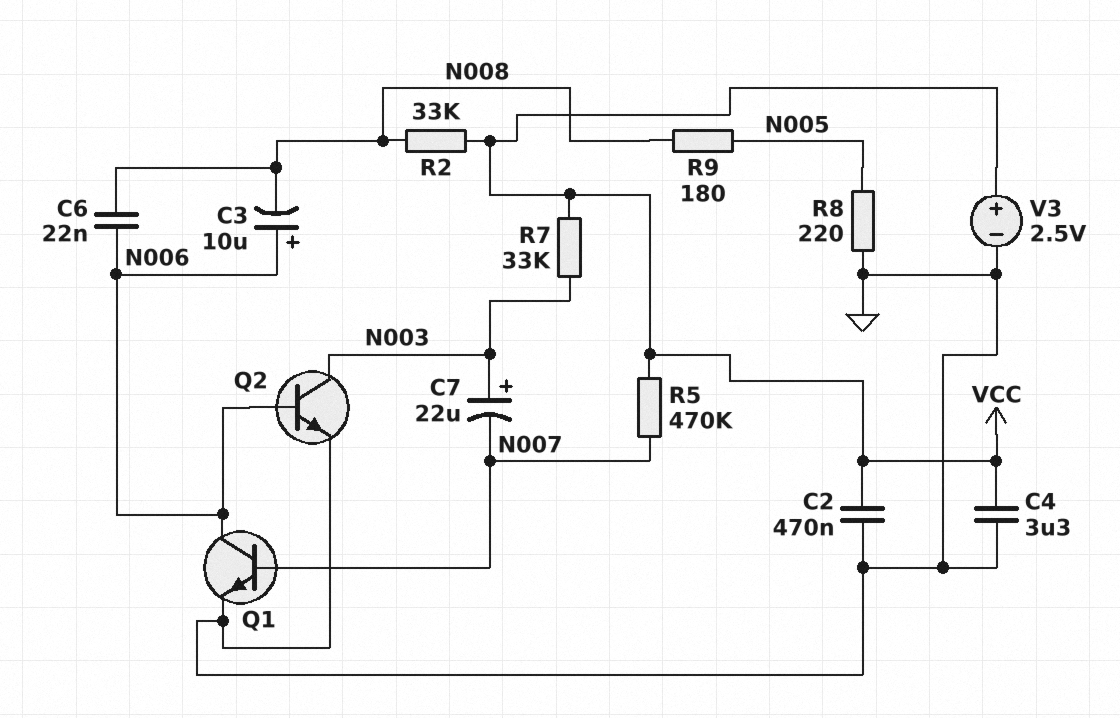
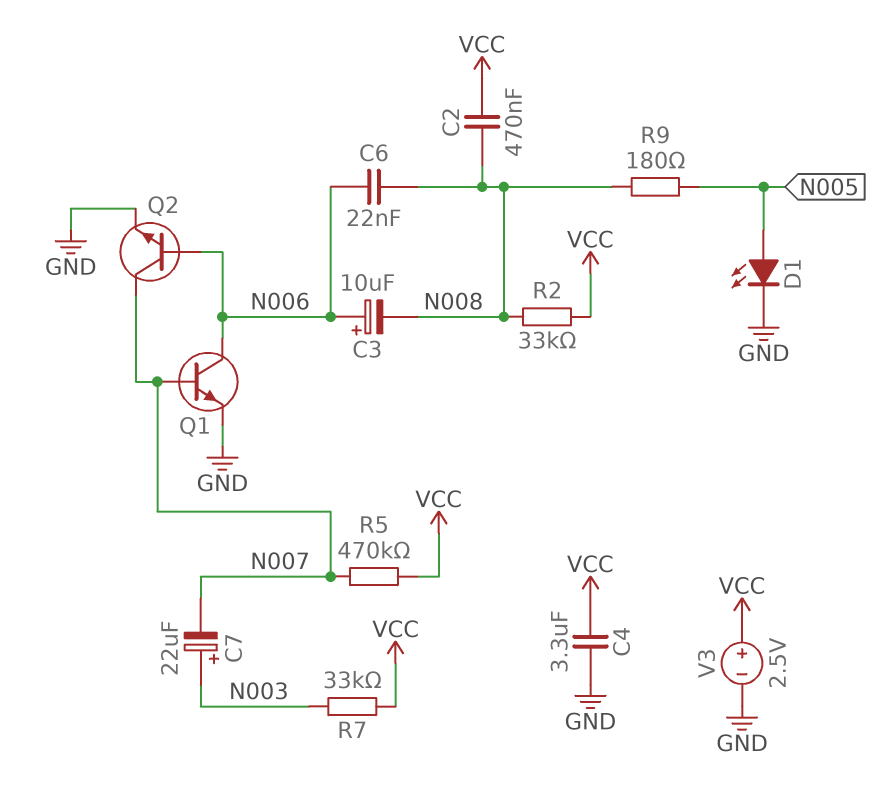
C2: 470nF (GND, VCC) -> 470nF (N008, VCC)
D1: none -> LED (A N005, K GND)
Q2: NPN (B N006, C N003, E GND) -> NPN (B N006, C N007, E GND)
R8: 220 (GND, N005) -> none

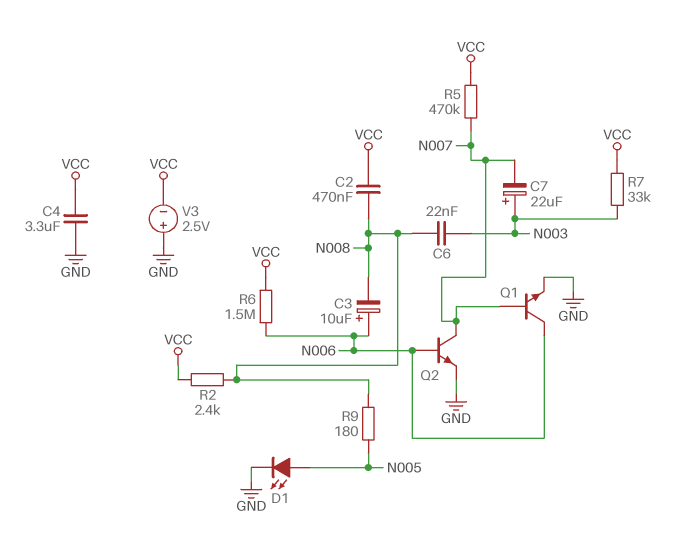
C6: 22nF (N006, N008) -> 22nF (N003, N008)
R2: 33k (N008, VCC) -> 2.4k (N008, VCC)
R6: none -> 1.5M (N006, VCC)
V3: 2.5V (plus VCC, minus GND) -> 2.5V (plus GND, minus VCC)

